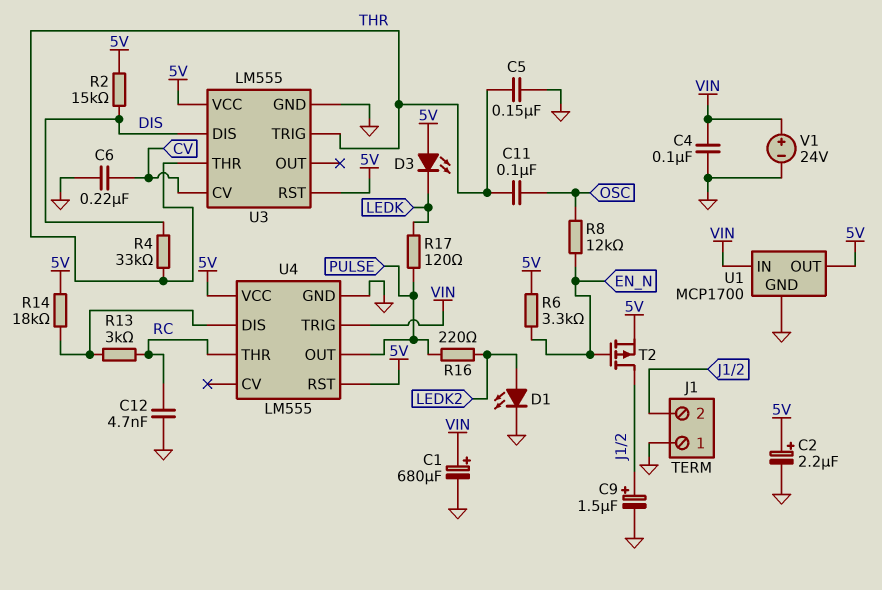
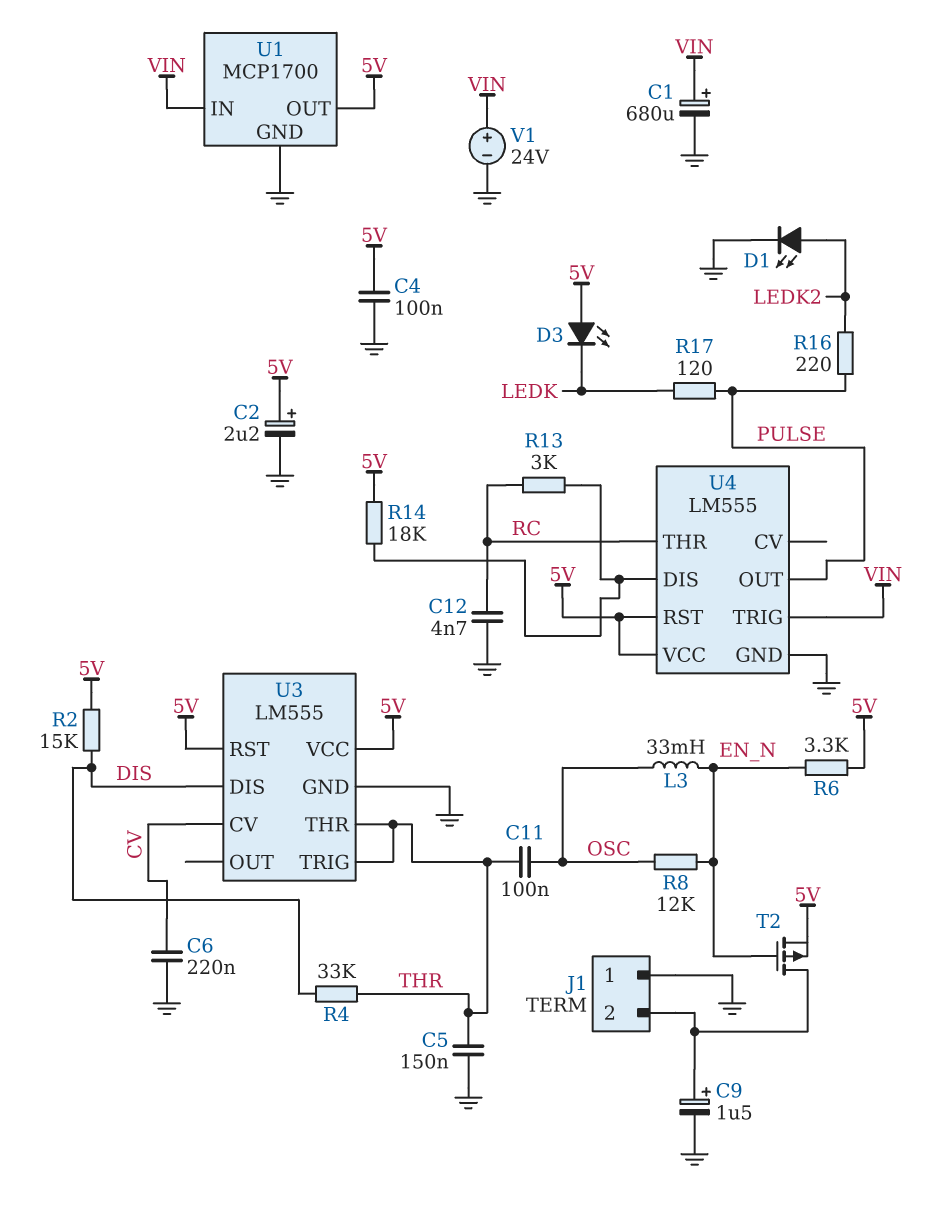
C4: 100nF (GND, VIN) -> 100nF (5V, GND)
L3: none -> 33mH (EN_N, OSC)

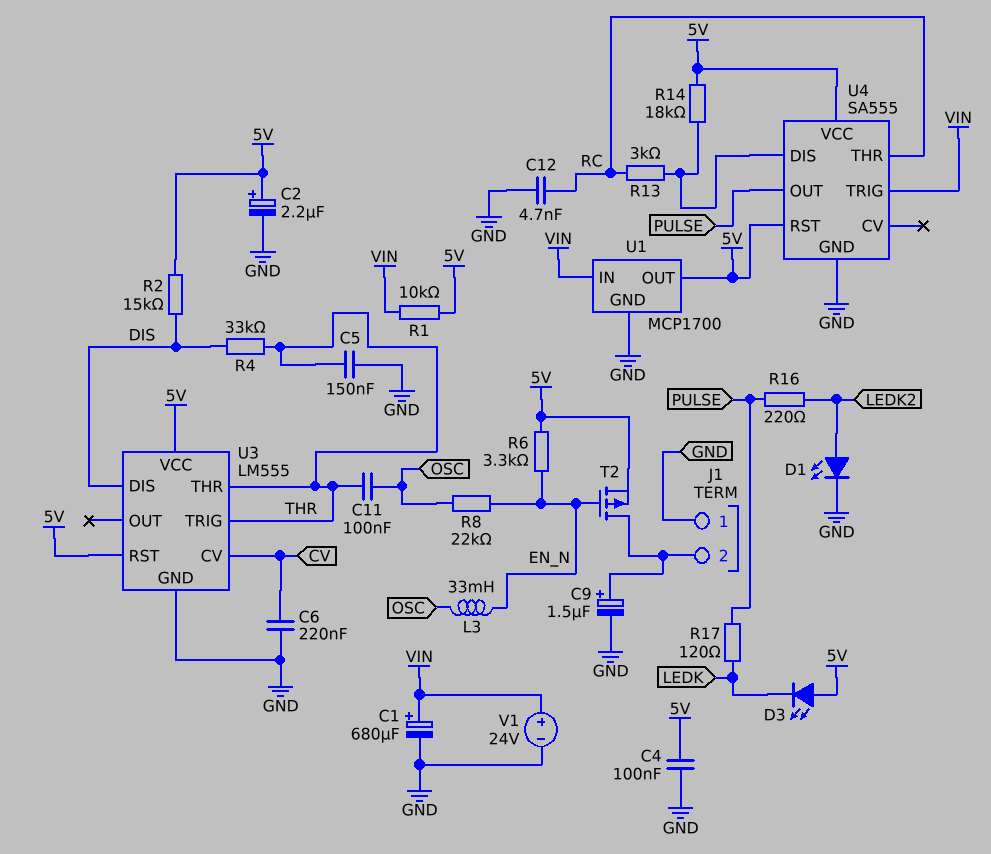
R1: none -> 10k (5V, VIN)
R8: 12k (EN_N, OSC) -> 22k (EN_N, OSC)
U4: LM555 -> SA555

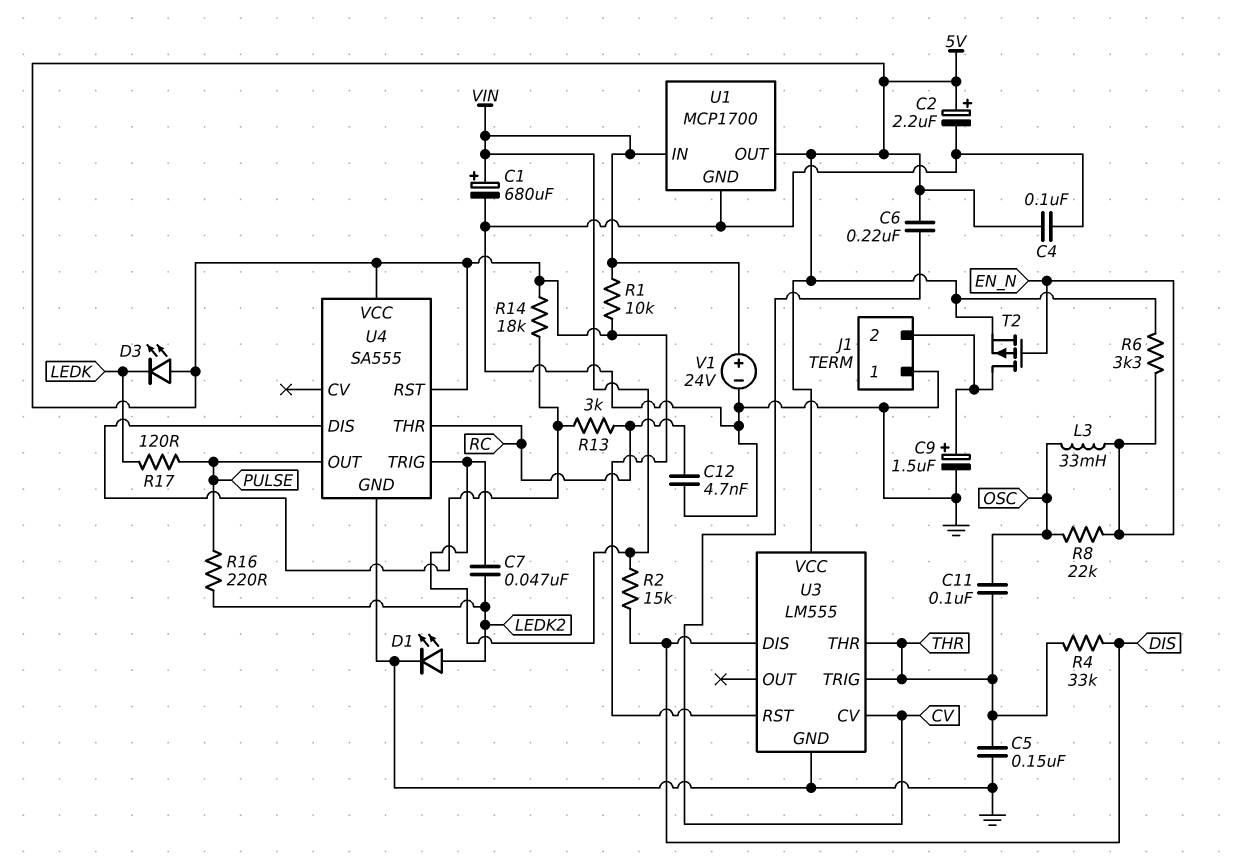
C6: 220nF (CV, GND) -> 220nF (5V, CV)
C7: none -> 47nF (LEDK2, VIN)
R2: 15k (5V, DIS) -> 15k (DIS, VIN)

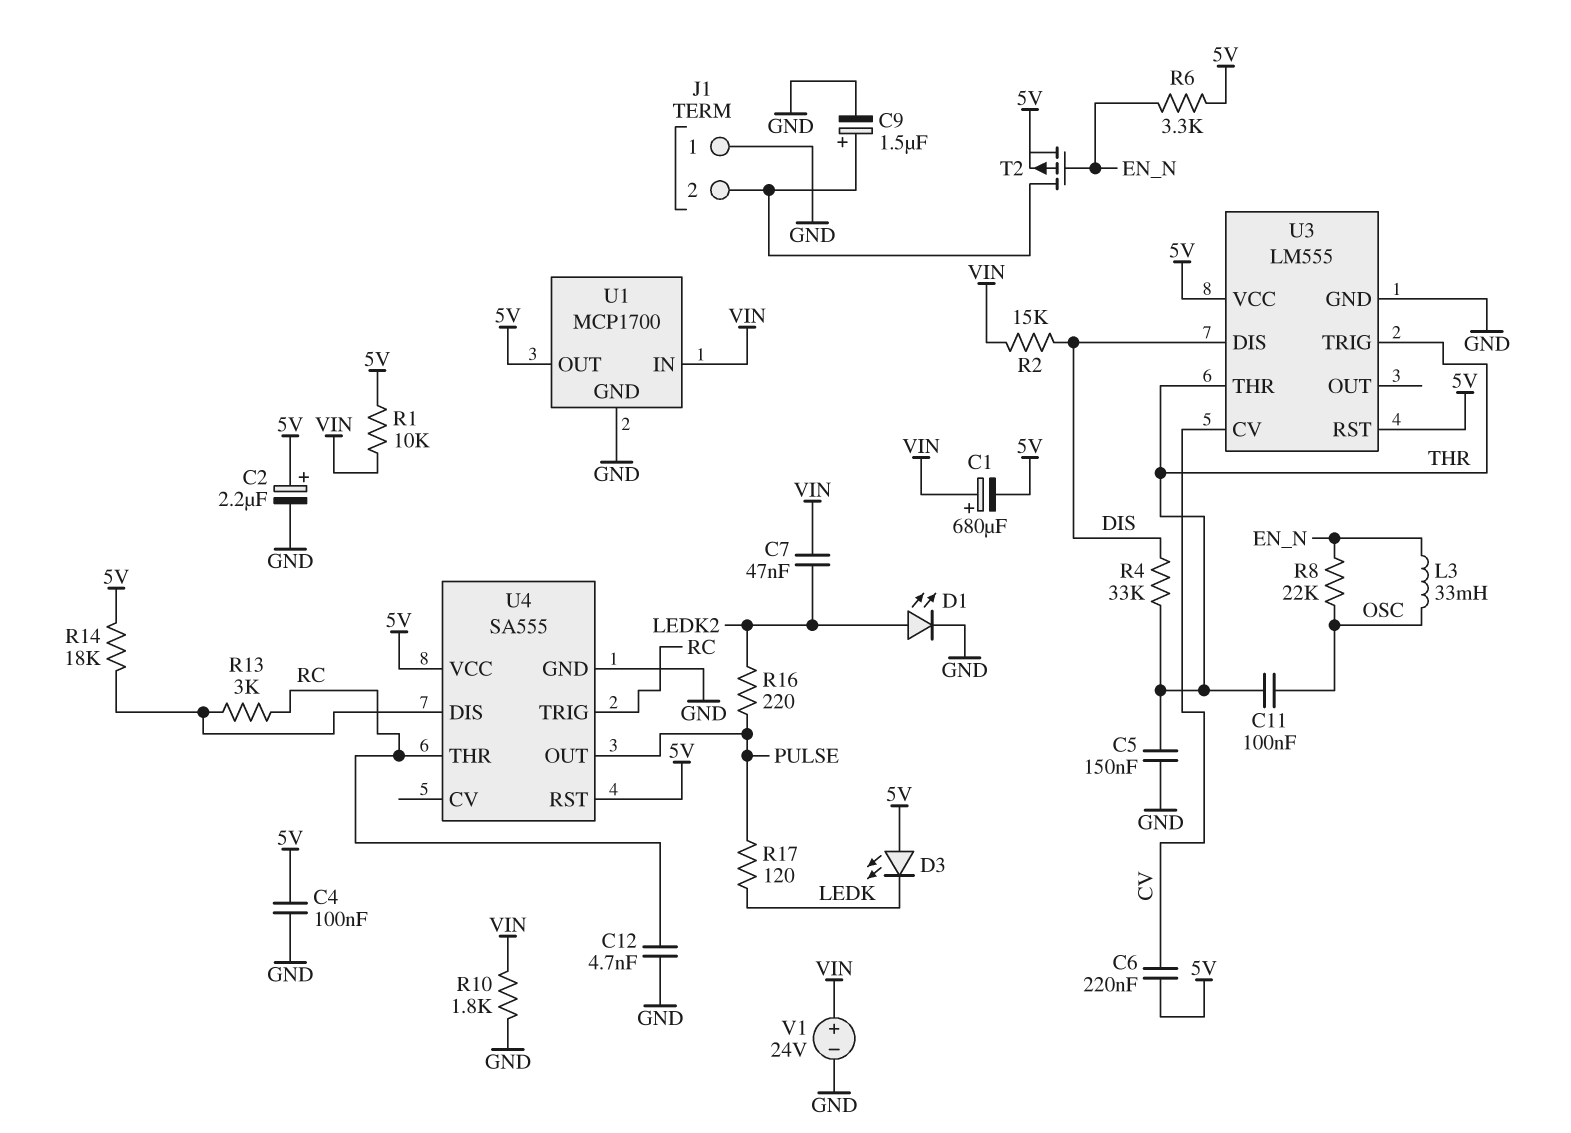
C1: 680uF (plus VIN, minus GND) -> 680uF (plus VIN, minus 5V)
R10: none -> 1.8k (GND, VIN)
U4 pin TRIG: VIN -> RC

